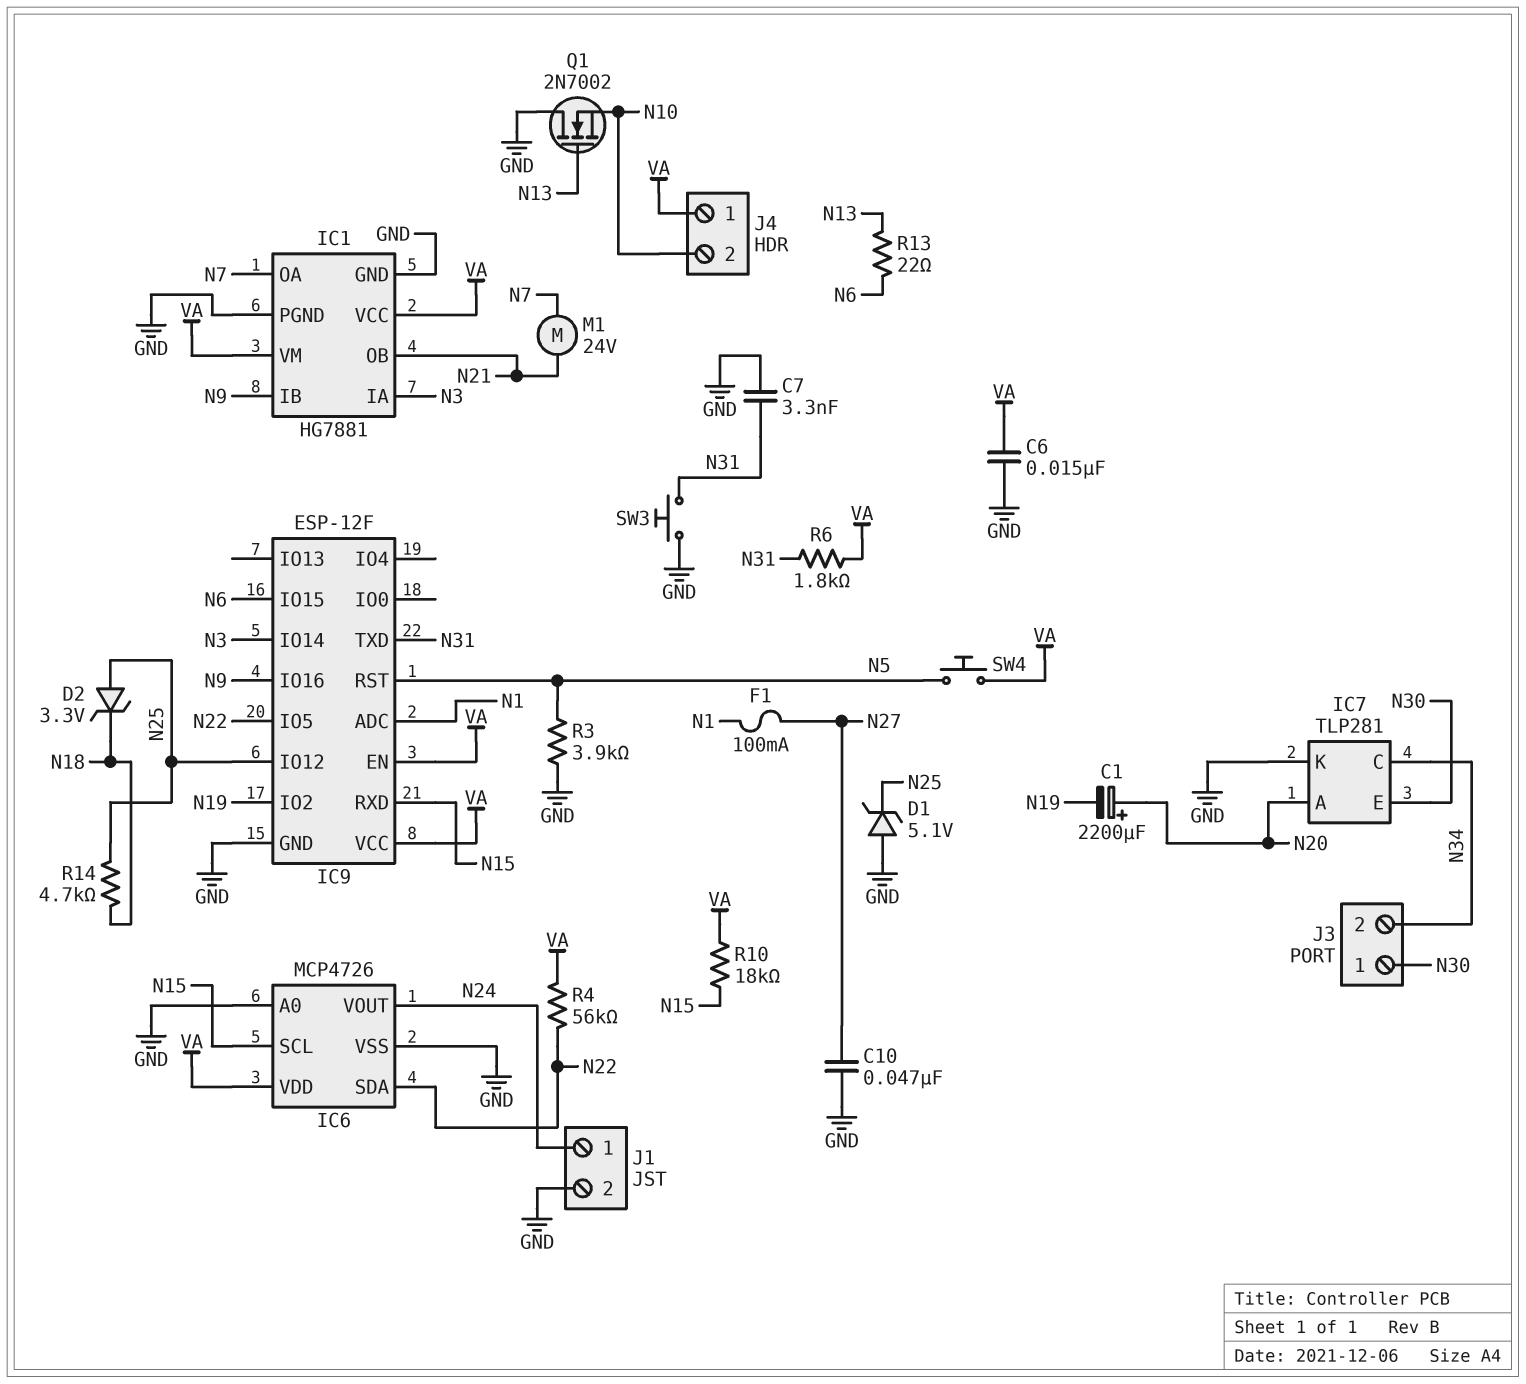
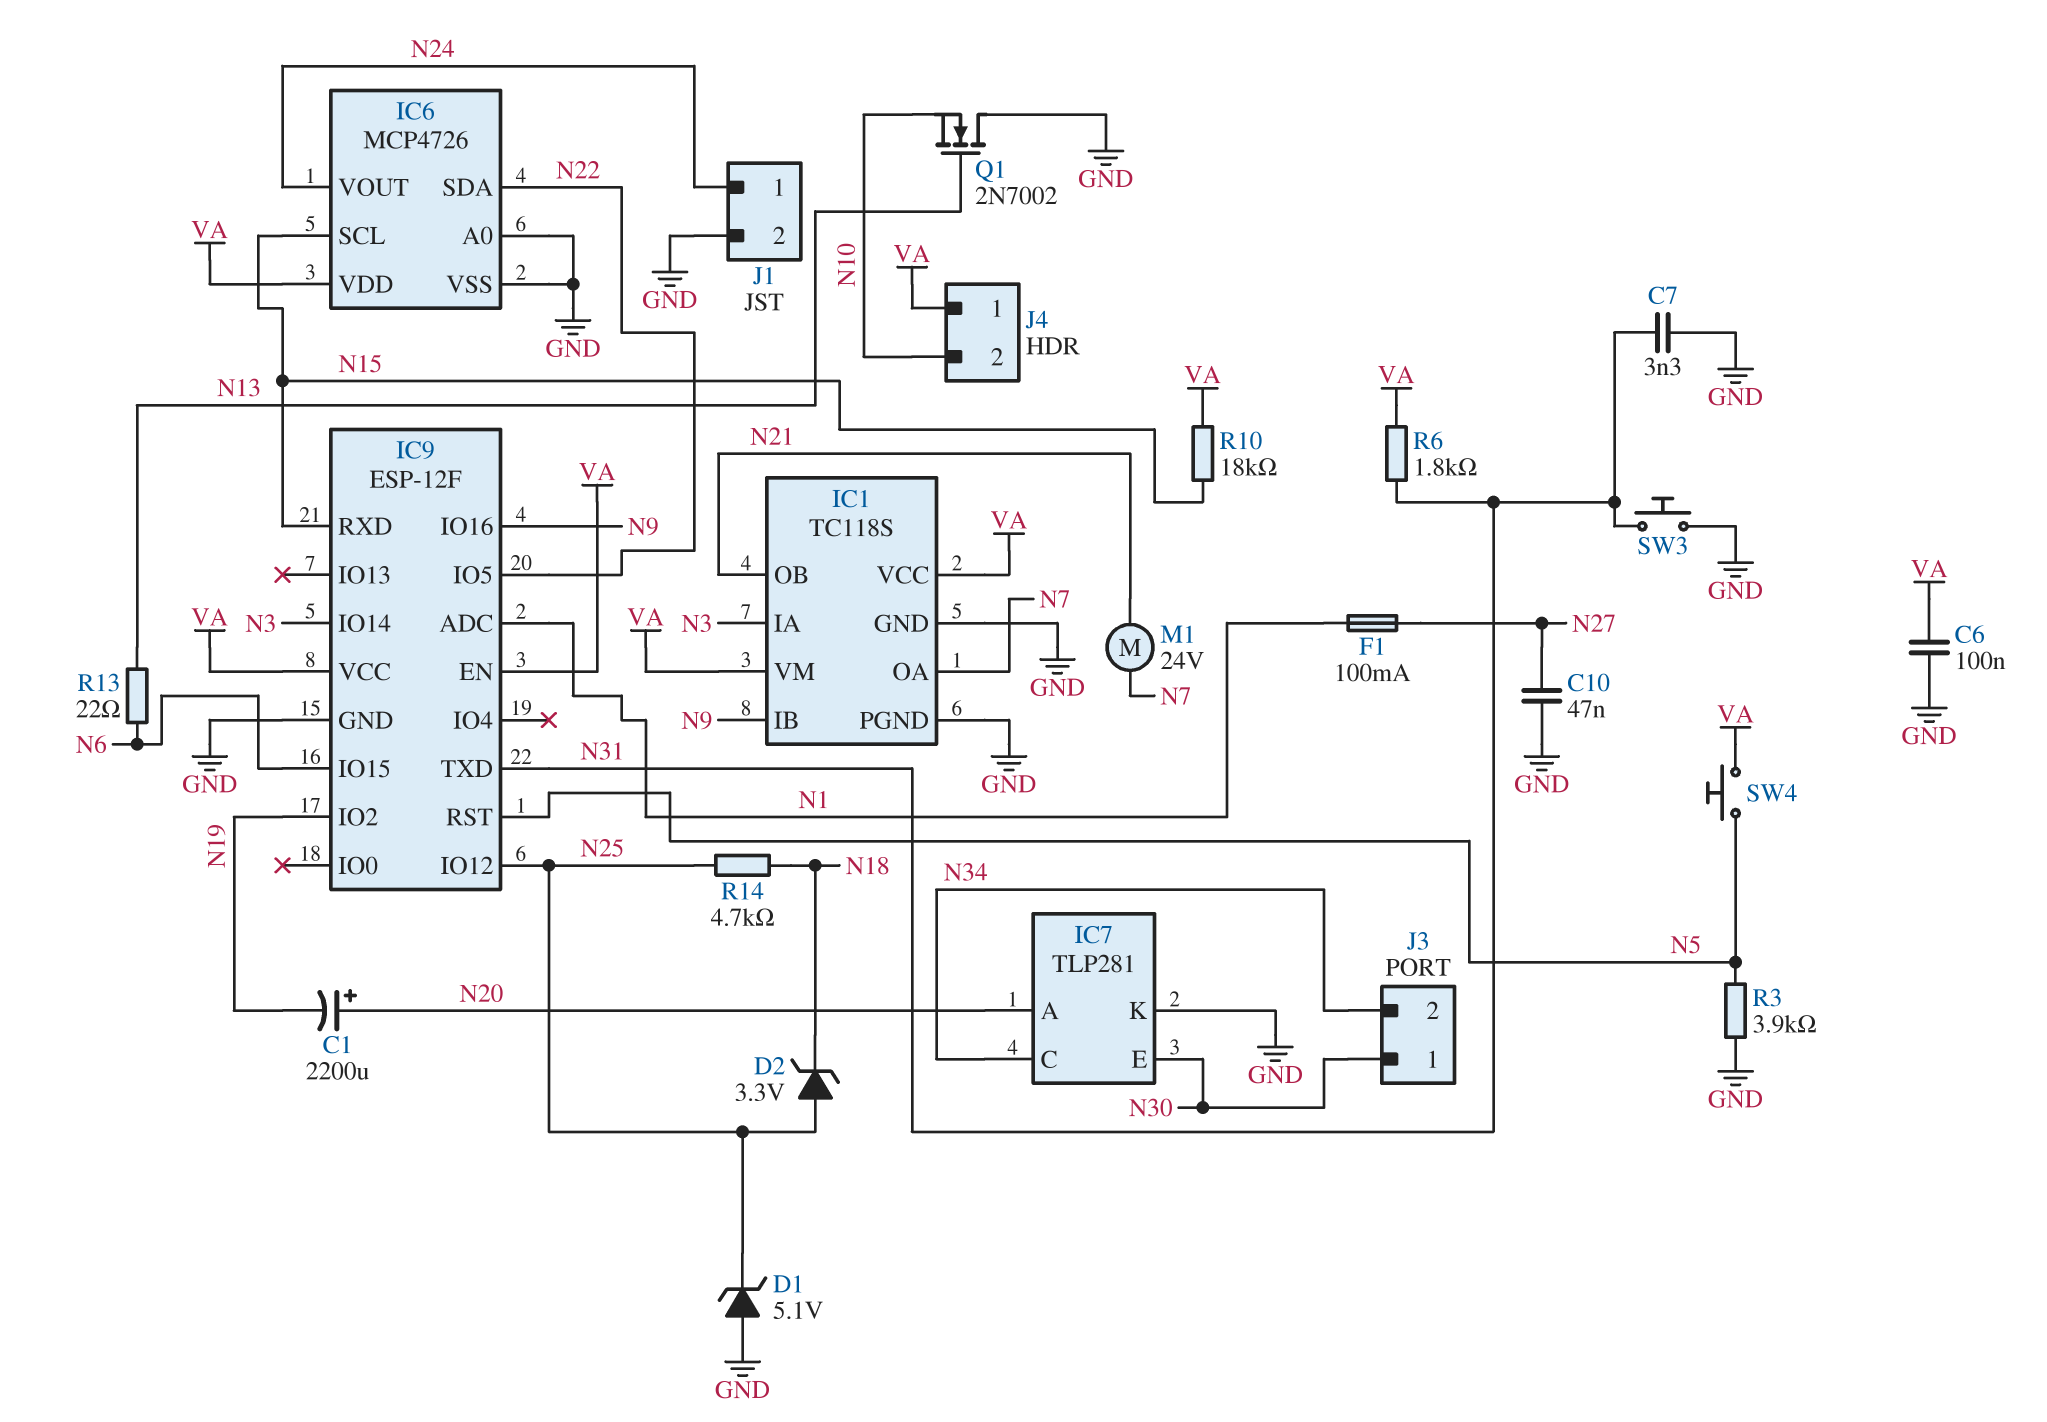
C6: 15nF (GND, VA) -> 100nF (GND, VA)
IC1: HG7881 -> TC118S
R4: 56k (N22, VA) -> none

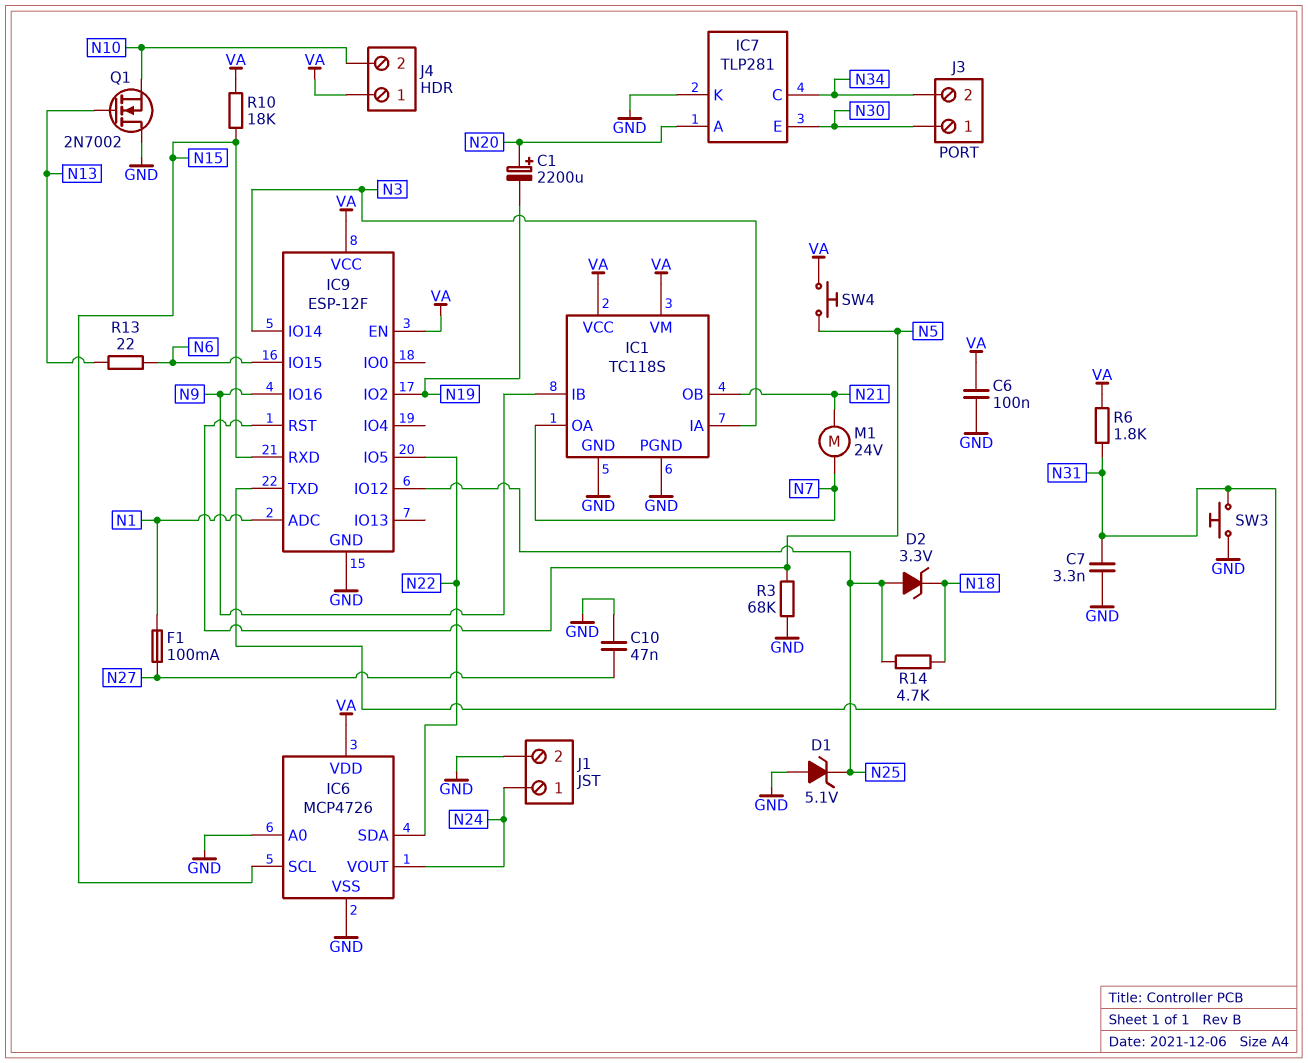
R3: 3.9k (GND, N5) -> 68k (GND, N5)

